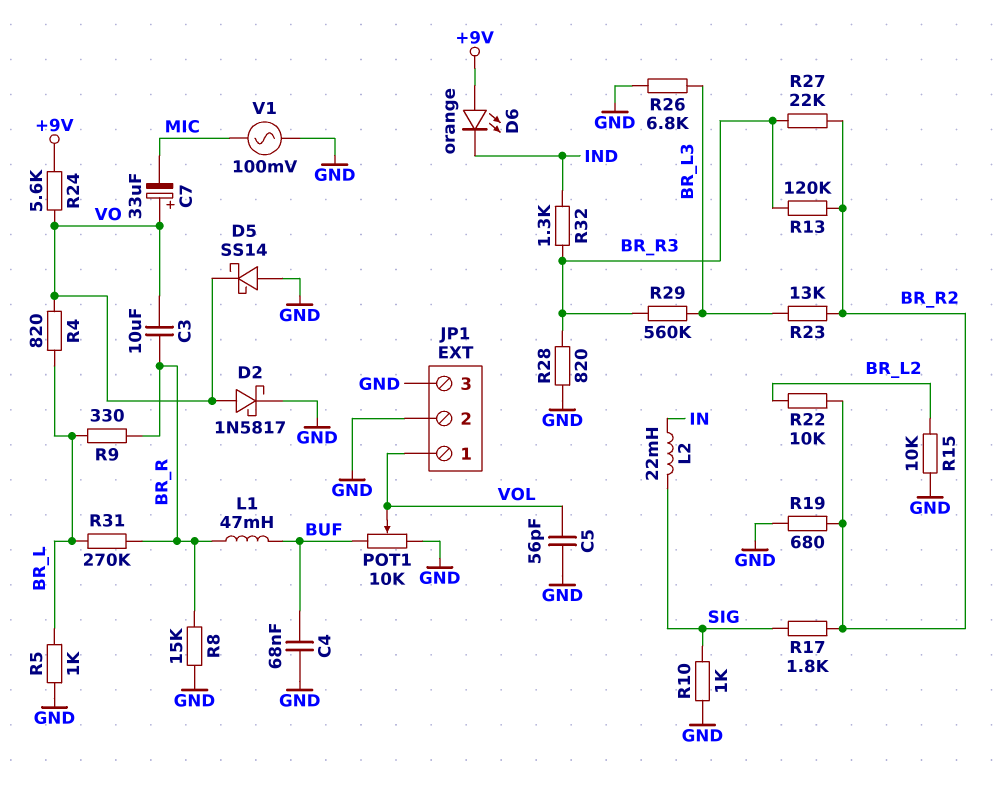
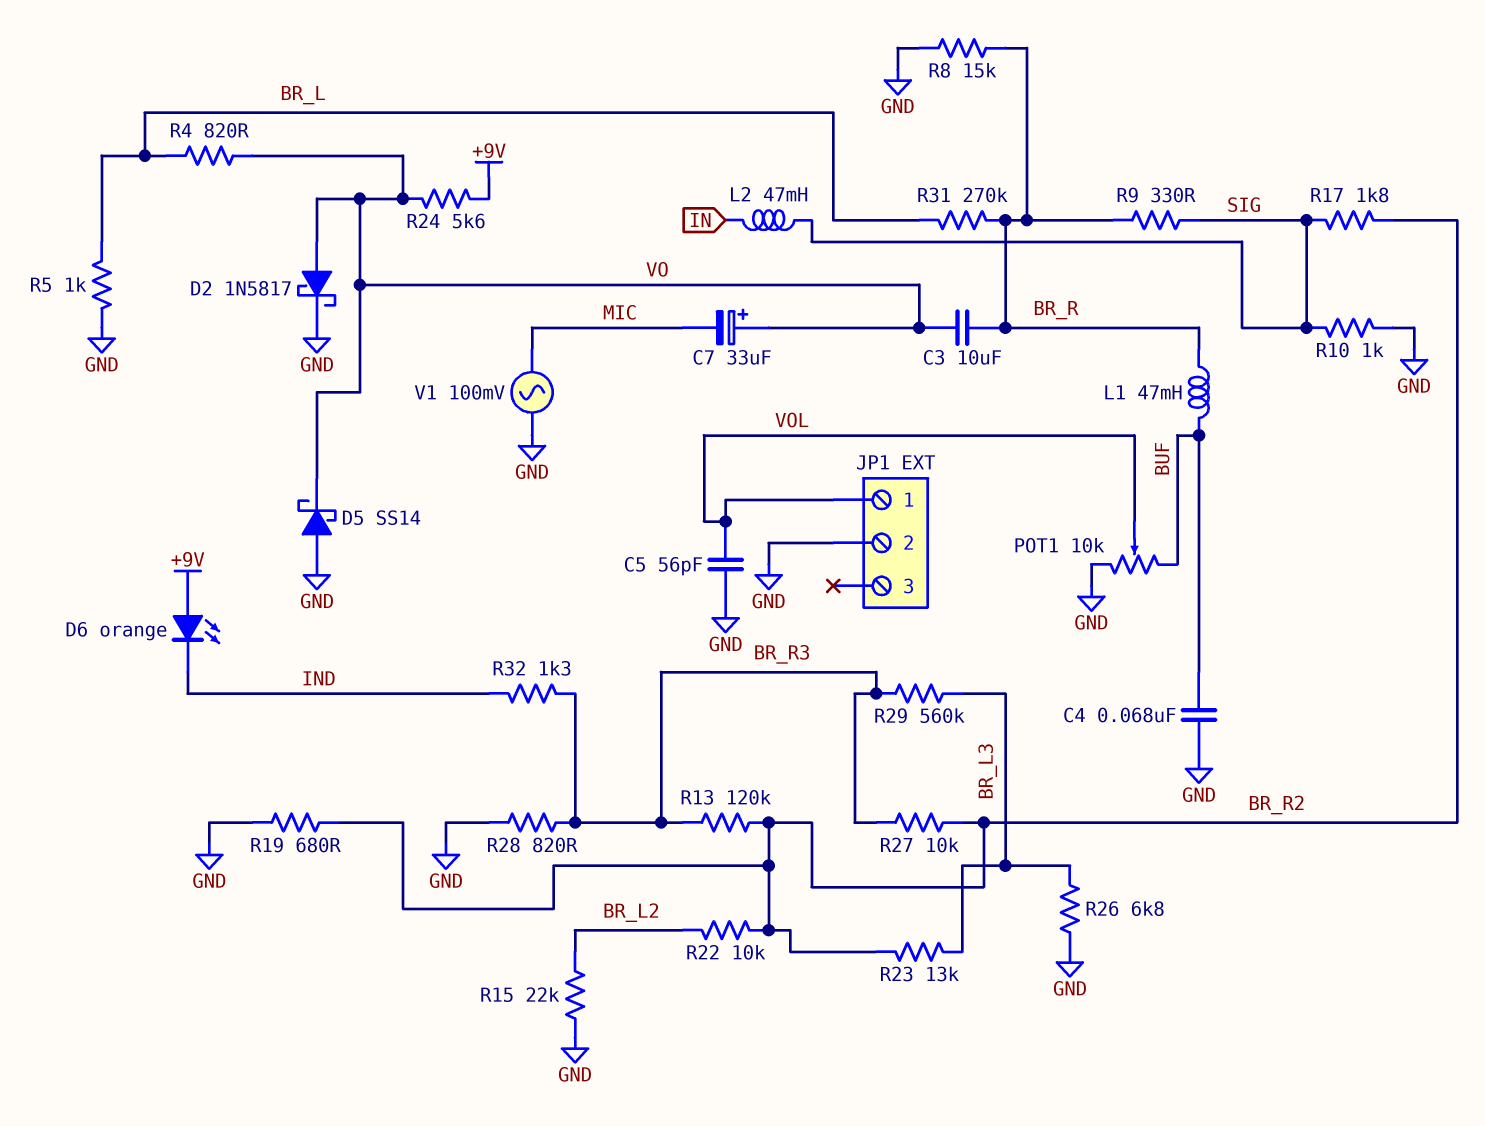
JP1 pin 3: GND -> none
L2: 22mH (IN, SIG) -> 47mH (IN, SIG)
R9: 330 (BR_L, BR_R) -> 330 (BR_R, SIG)
R15: 10k (BR_L2, GND) -> 22k (BR_L2, GND)
R27: 22k (BR_R2, BR_R3) -> 10k (BR_R2, BR_R3)

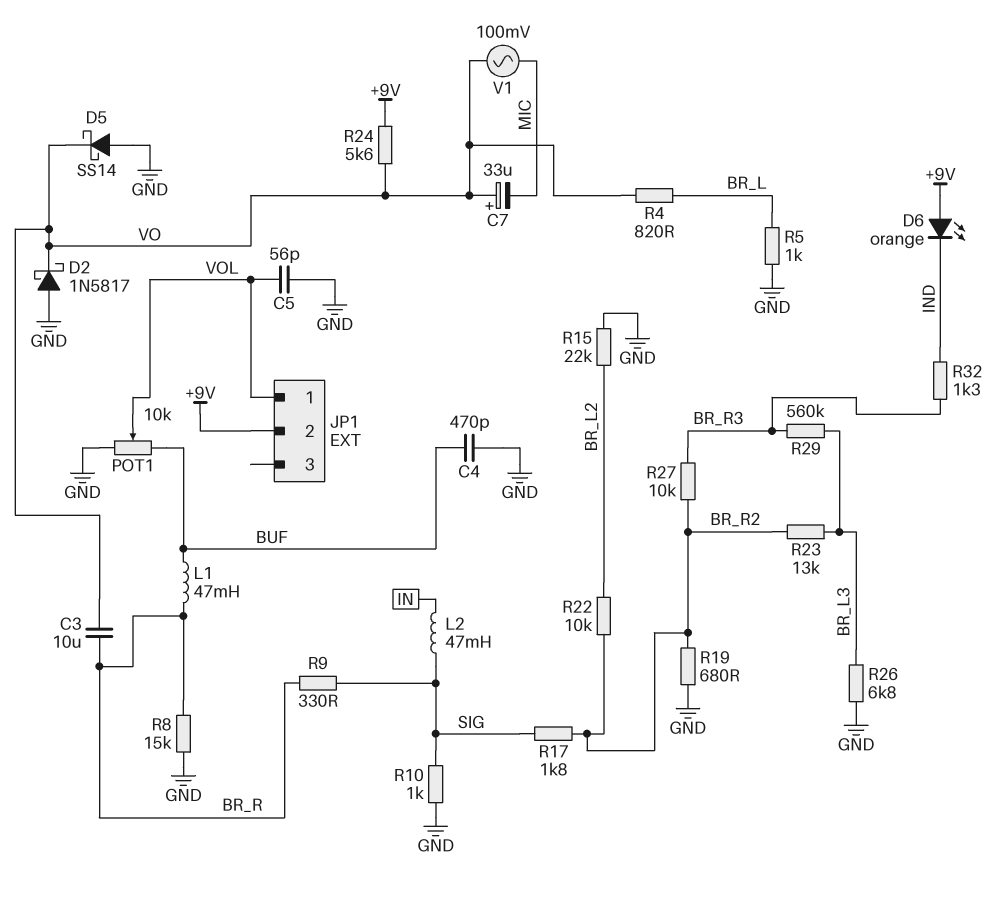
C4: 68nF (BUF, GND) -> 470pF (BUF, GND)
D2: schottky 1N5817 (A VO, K GND) -> schottky 1N5817 (A GND, K VO)
JP1 pin 2: GND -> +9V
R13: 120k (BR_R2, BR_R3) -> none
R28: 820 (BR_R3, GND) -> none
R31: 270k (BR_L, BR_R) -> none
V1: AC 100mV (GND, MIC) -> AC 100mV (MIC, VO)

